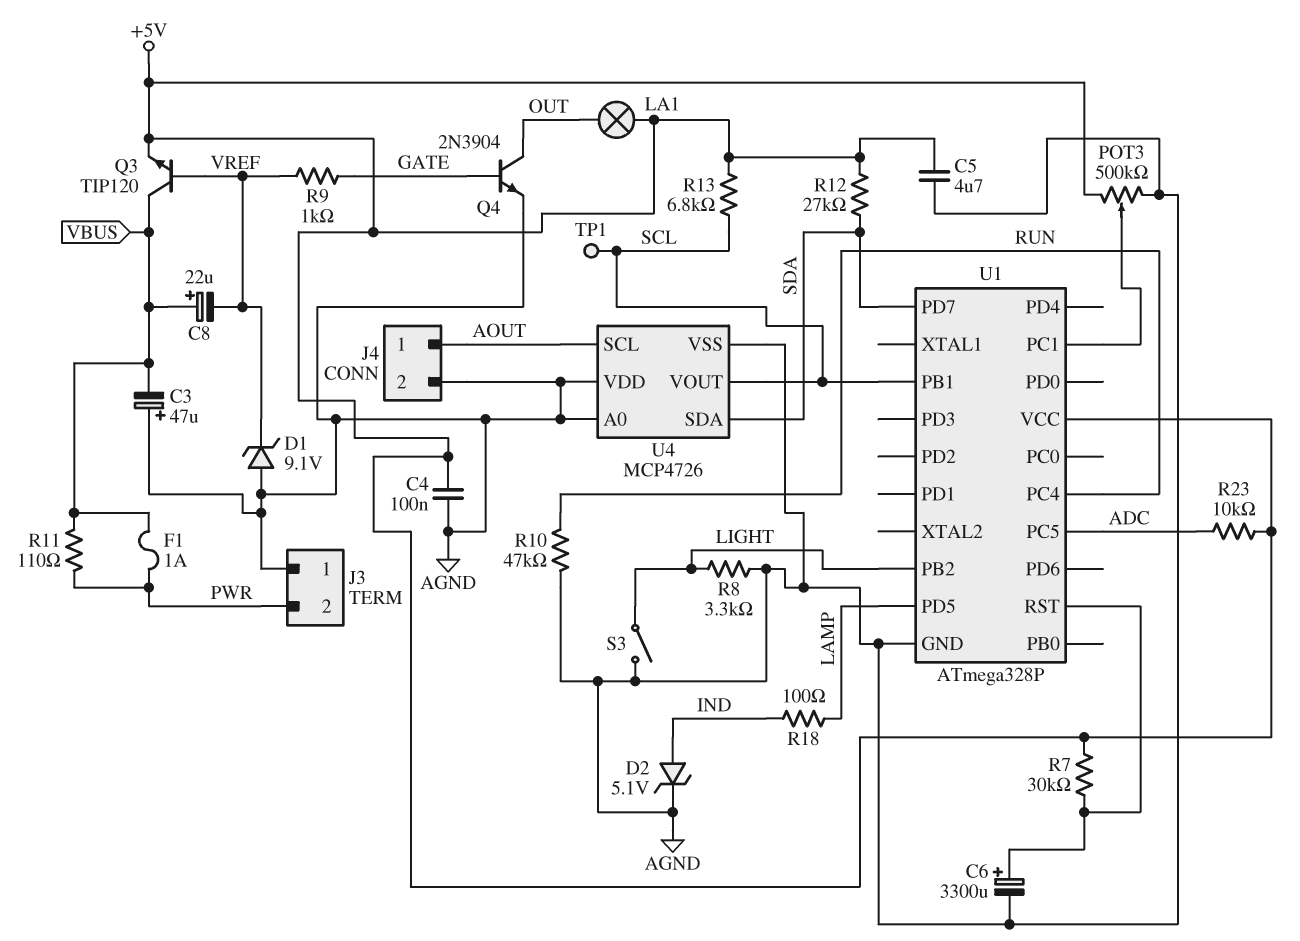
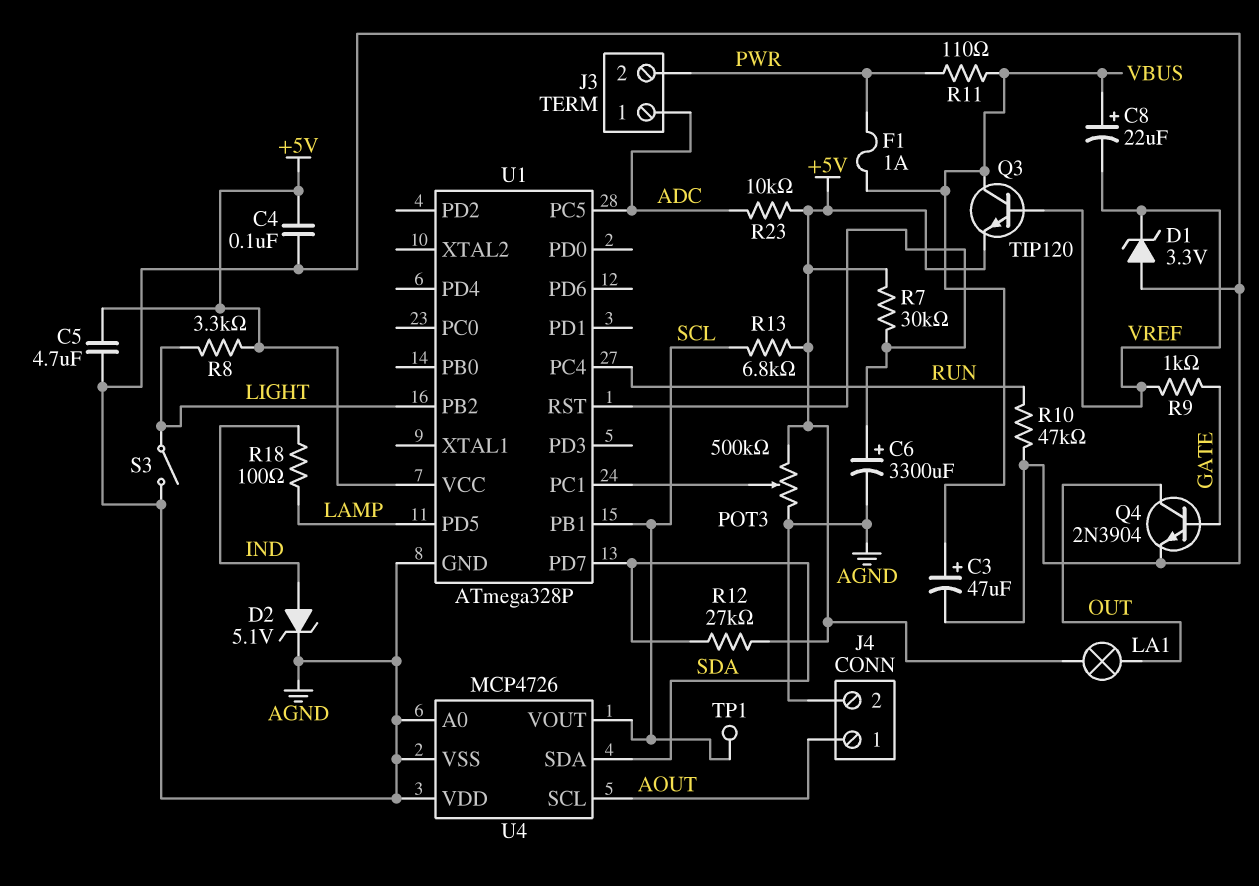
C3: 47uF (plus AGND, minus VBUS) -> 47uF (plus VBUS, minus AGND)
D1: zener 9.1V (A AGND, K VREF) -> zener 3.3V (A AGND, K VREF)
J3 pin 1: AGND -> ADC
R8: 3.3k (AGND, LIGHT) -> 3.3k (+5V, LIGHT)

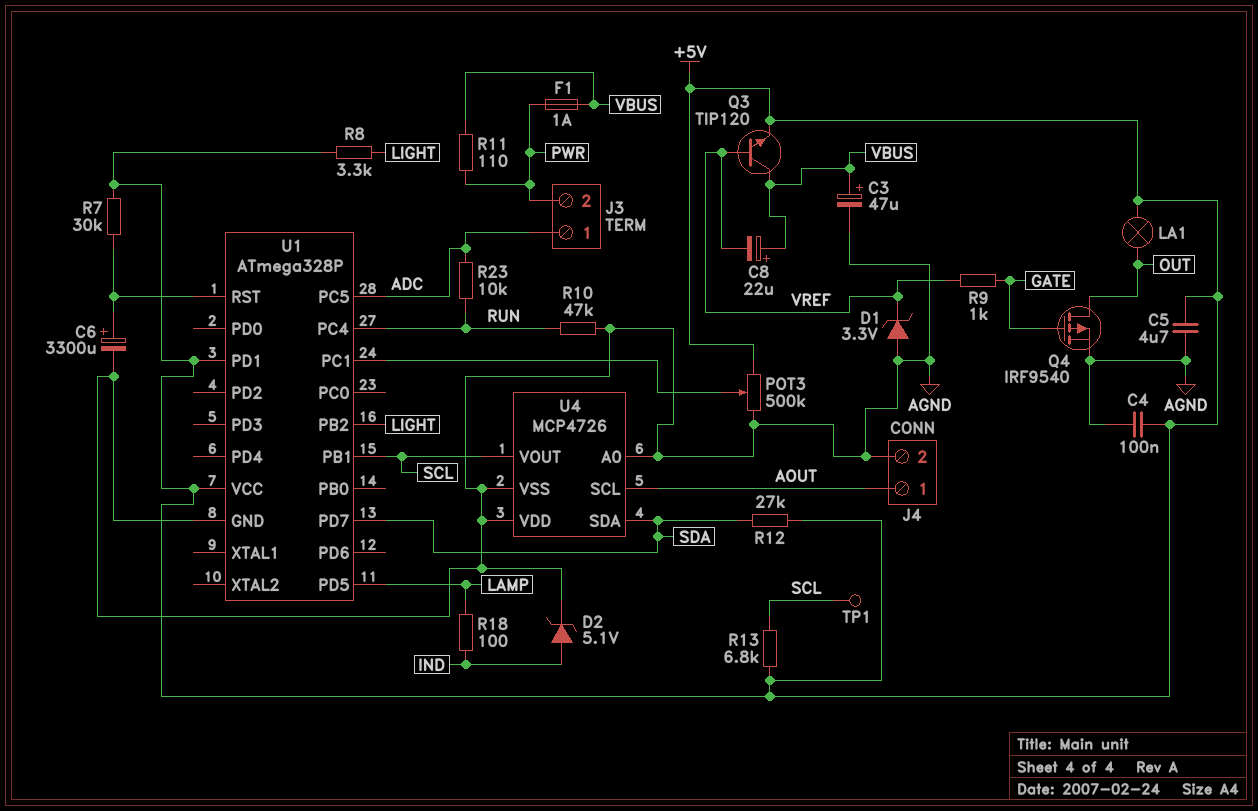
Q4: NPN 2N3904 (B GATE, C OUT, E AGND) -> PMOS IRF9540 (G GATE, D OUT, S AGND)
R23: 10k (+5V, ADC) -> 10k (ADC, RUN)
S3: switch (AGND, LIGHT) -> none
U1 pin PD1: none -> +5V

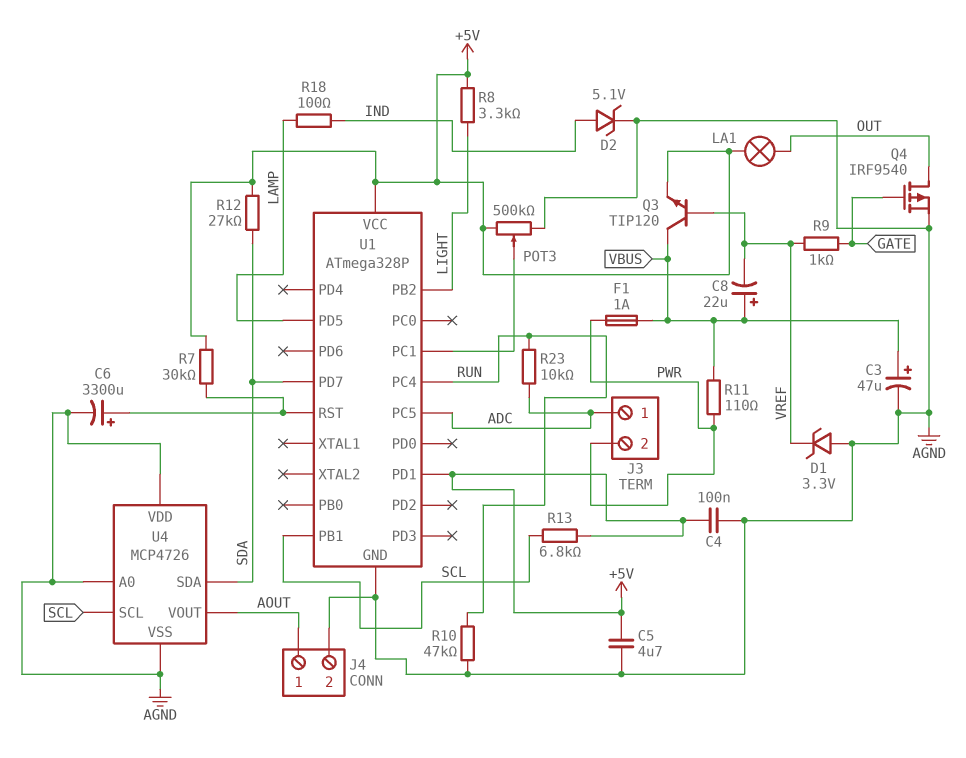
TP1: test point (SCL) -> none
U4 pin SCL: AOUT -> SCL
U4 pin VOUT: SCL -> AOUT

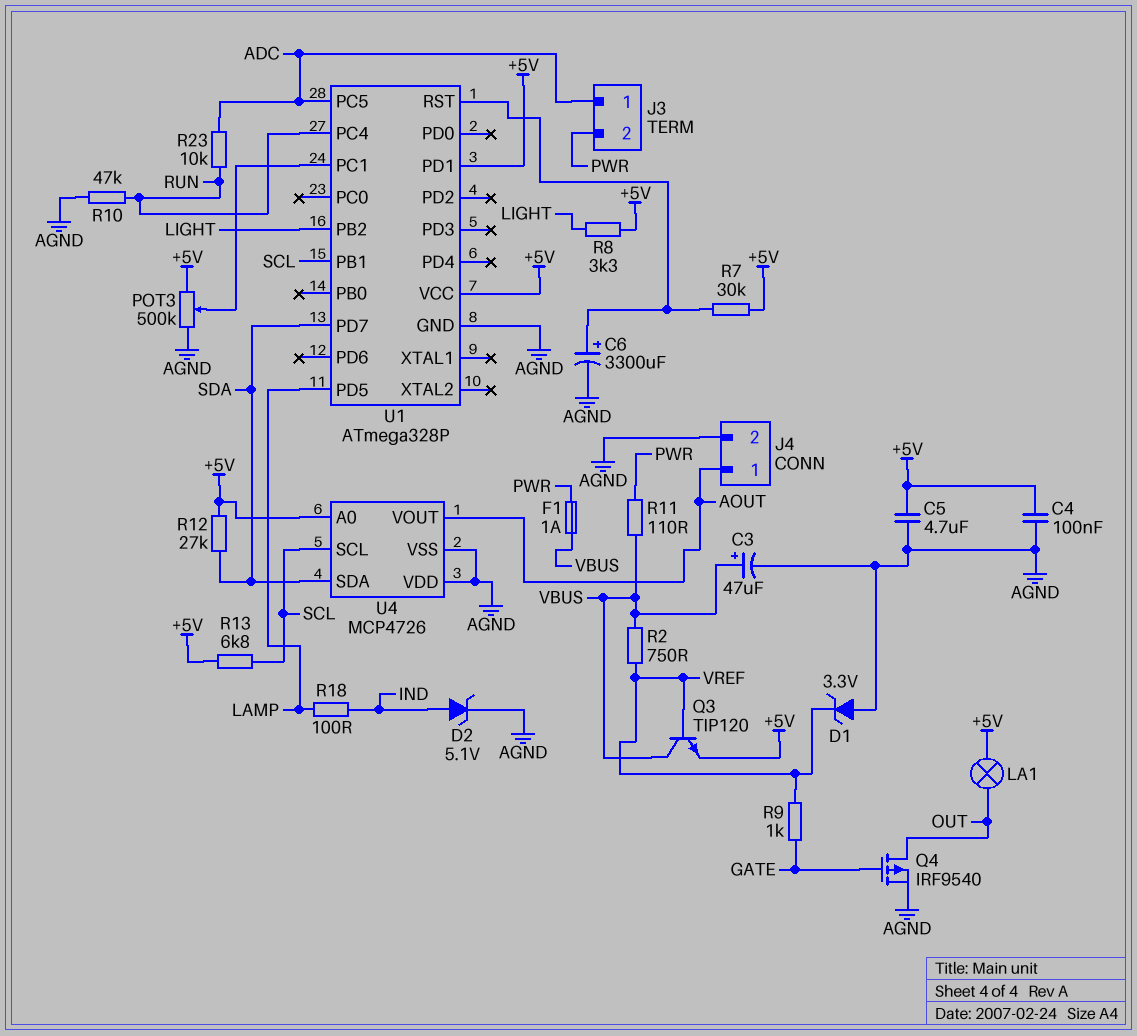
C8: 22uF (plus VBUS, minus VREF) -> none
R2: none -> 750 (VBUS, VREF)
U4 pin A0: AGND -> +5V

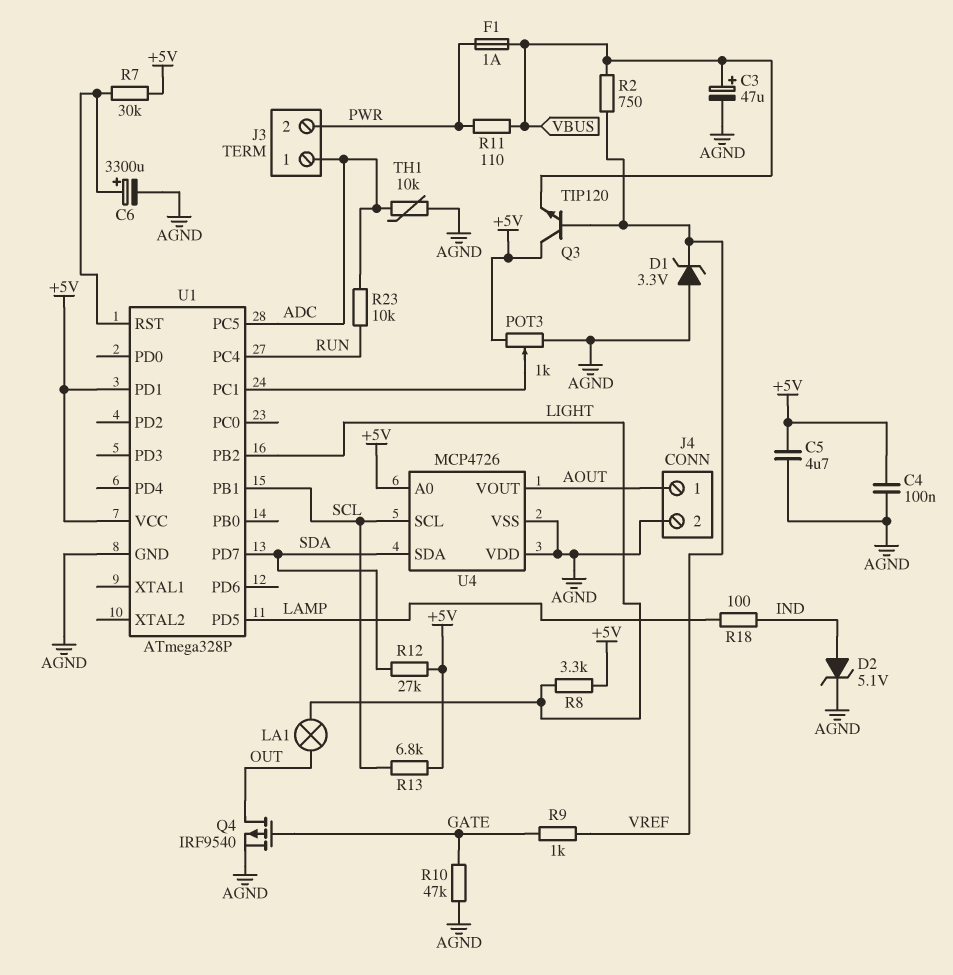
LA1: lamp (+5V, OUT) -> lamp (LIGHT, OUT)
POT3: 500k (+5V, AGND, wiper U1/PC1) -> 1k (+5V, AGND, wiper U1/PC1)
Q3: NPN TIP120 (B VREF, C VBUS, E +5V) -> NPN TIP120 (B VREF, C +5V, E VBUS)
R10: 47k (AGND, RUN) -> 47k (AGND, GATE)
TH1: none -> 10k (ADC, AGND)

